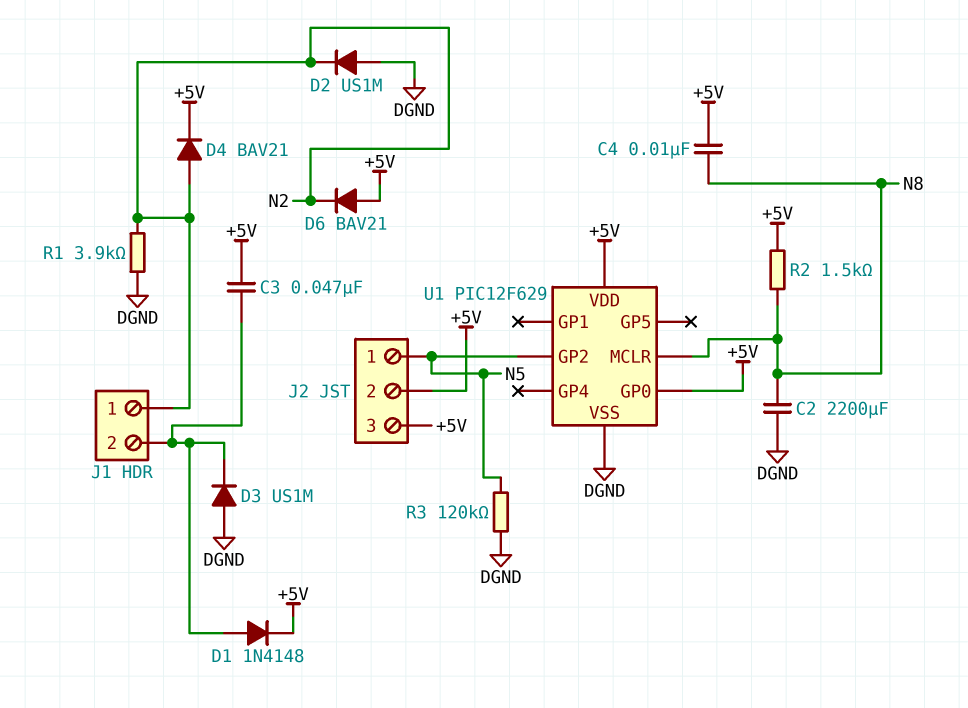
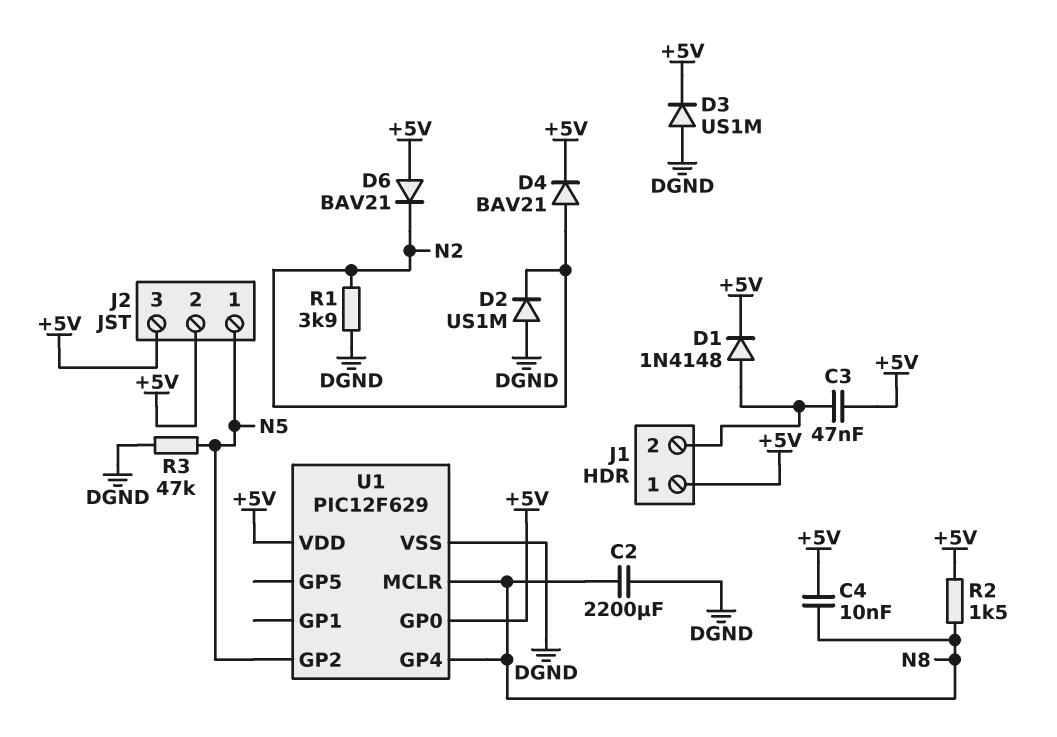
D3: diode US1M (A DGND, K J1/2) -> diode US1M (A DGND, K +5V)
J1 pin 1: N2 -> +5V
R3: 120k (DGND, N5) -> 47k (DGND, N5)
U1 pin GP4: none -> N8

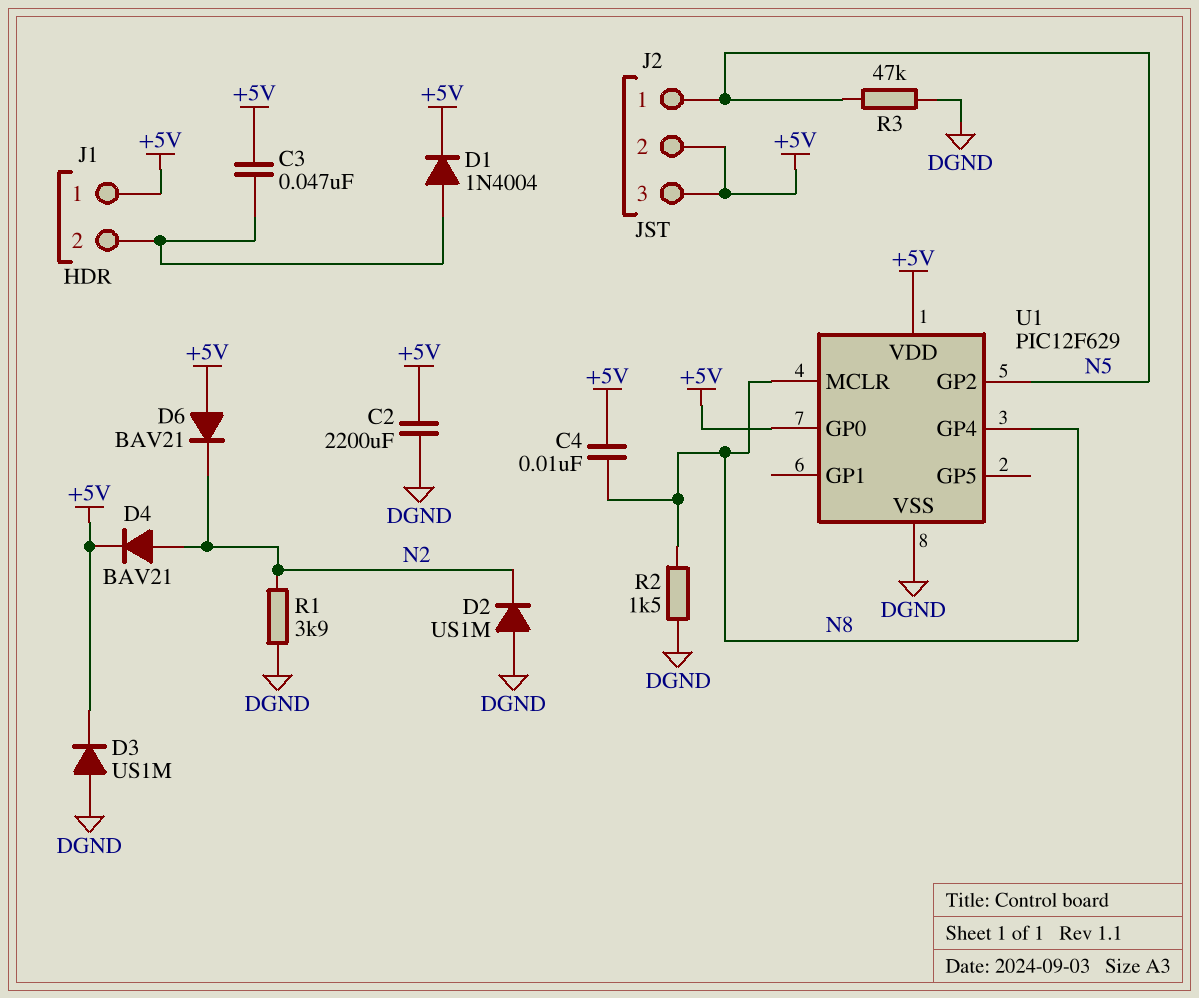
C2: 2200uF (DGND, N8) -> 2200uF (+5V, DGND)
D1: diode 1N4148 (A J1/2, K +5V) -> diode 1N4004 (A J1/2, K +5V)
R2: 1.5k (+5V, N8) -> 1.5k (DGND, N8)

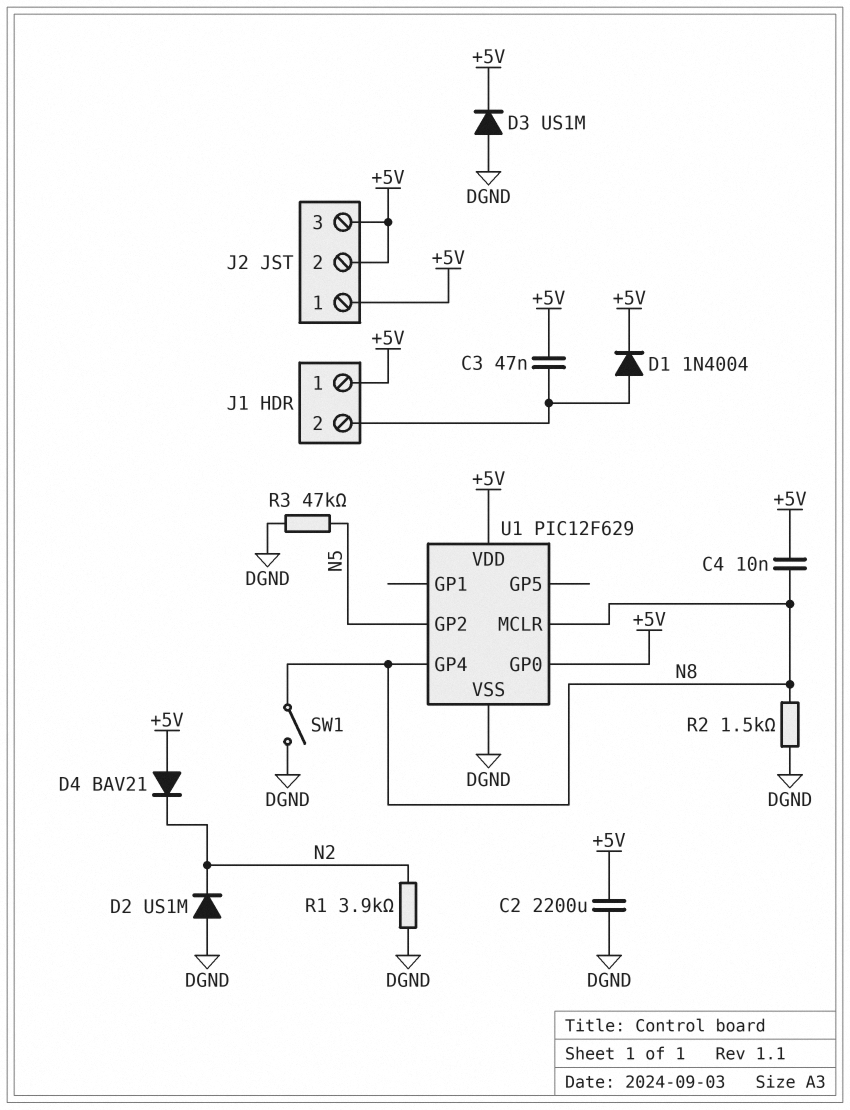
D4: diode BAV21 (A N2, K +5V) -> diode BAV21 (A +5V, K N2)
D6: diode BAV21 (A +5V, K N2) -> none
J2 pin 1: N5 -> +5V
SW1: none -> switch (DGND, N8)

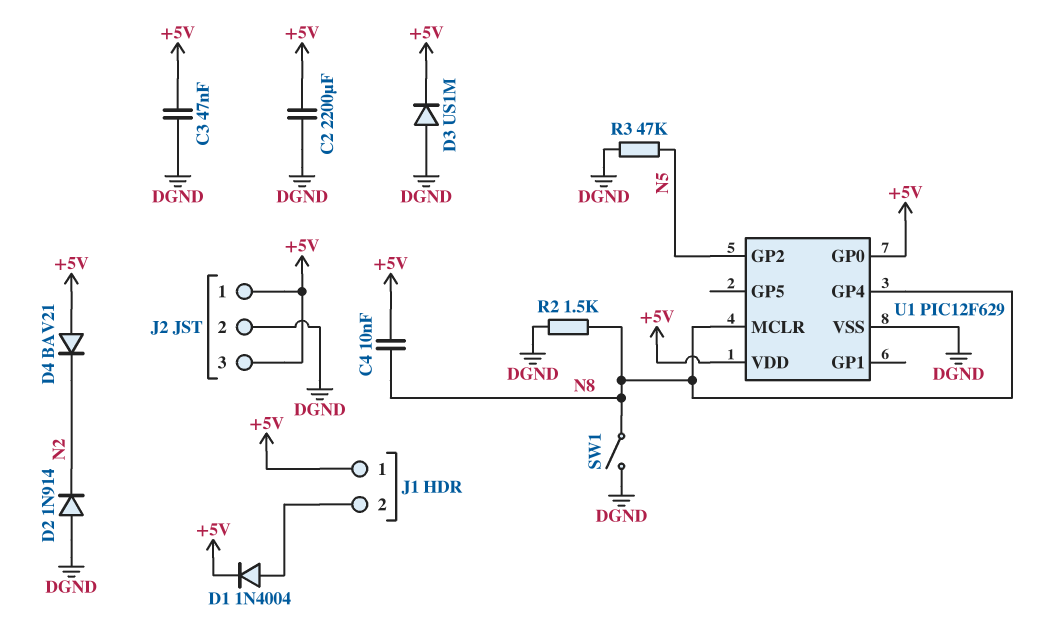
C3: 47nF (+5V, J1/2) -> 47nF (+5V, DGND)
D2: diode US1M (A DGND, K N2) -> diode 1N914 (A DGND, K N2)
J2 pin 2: +5V -> DGND
R1: 3.9k (DGND, N2) -> none

